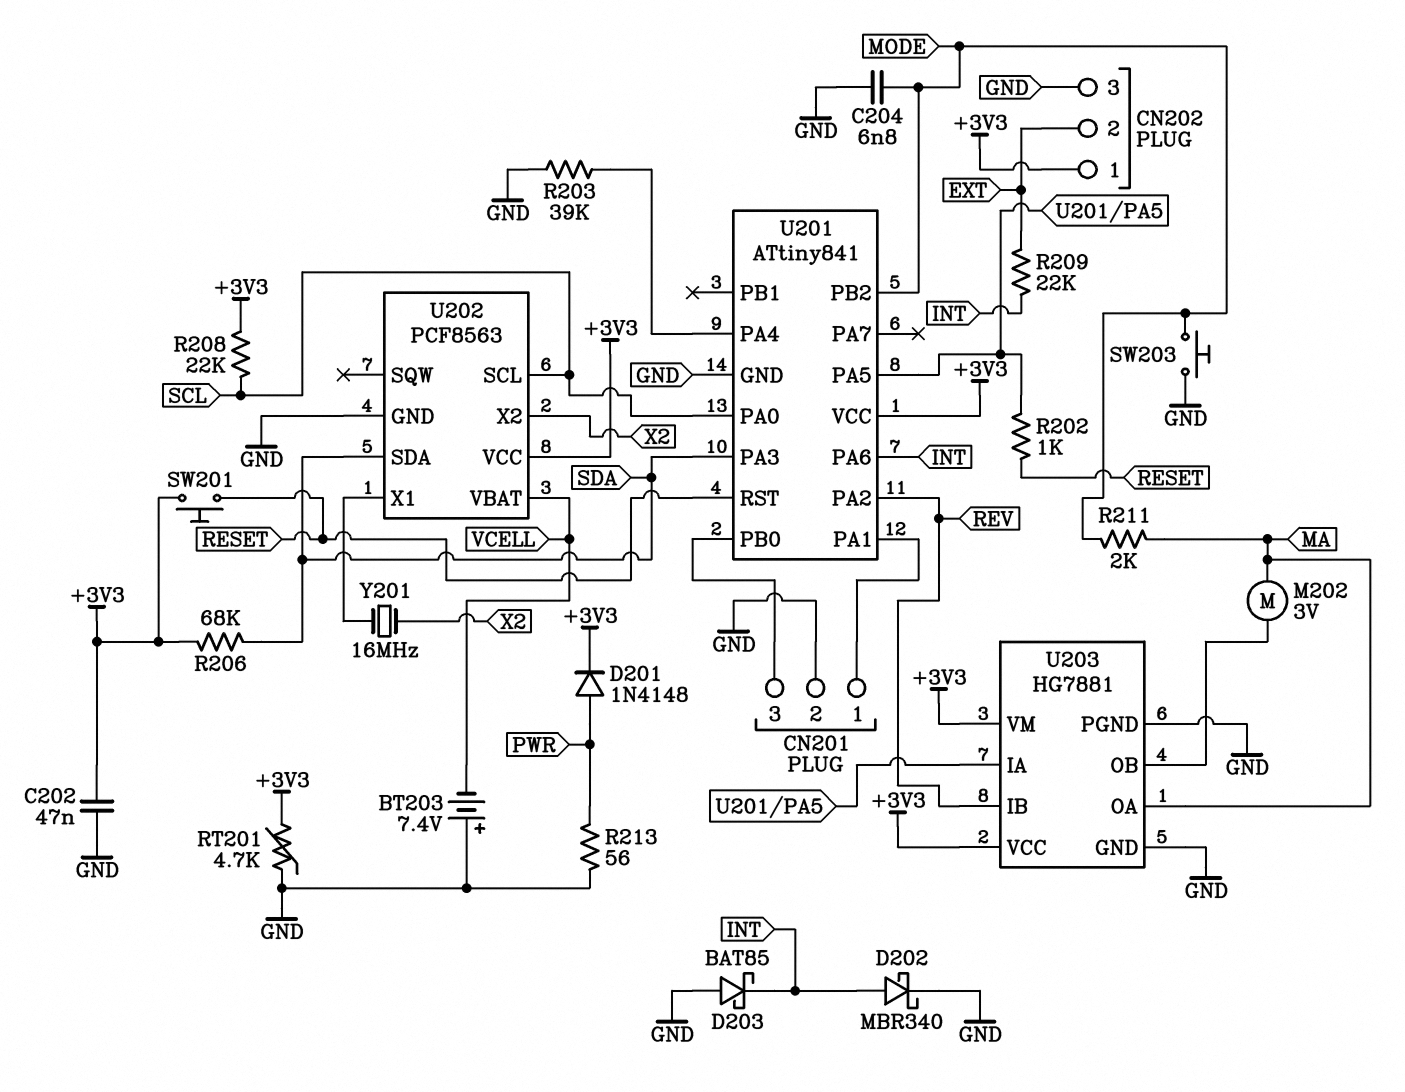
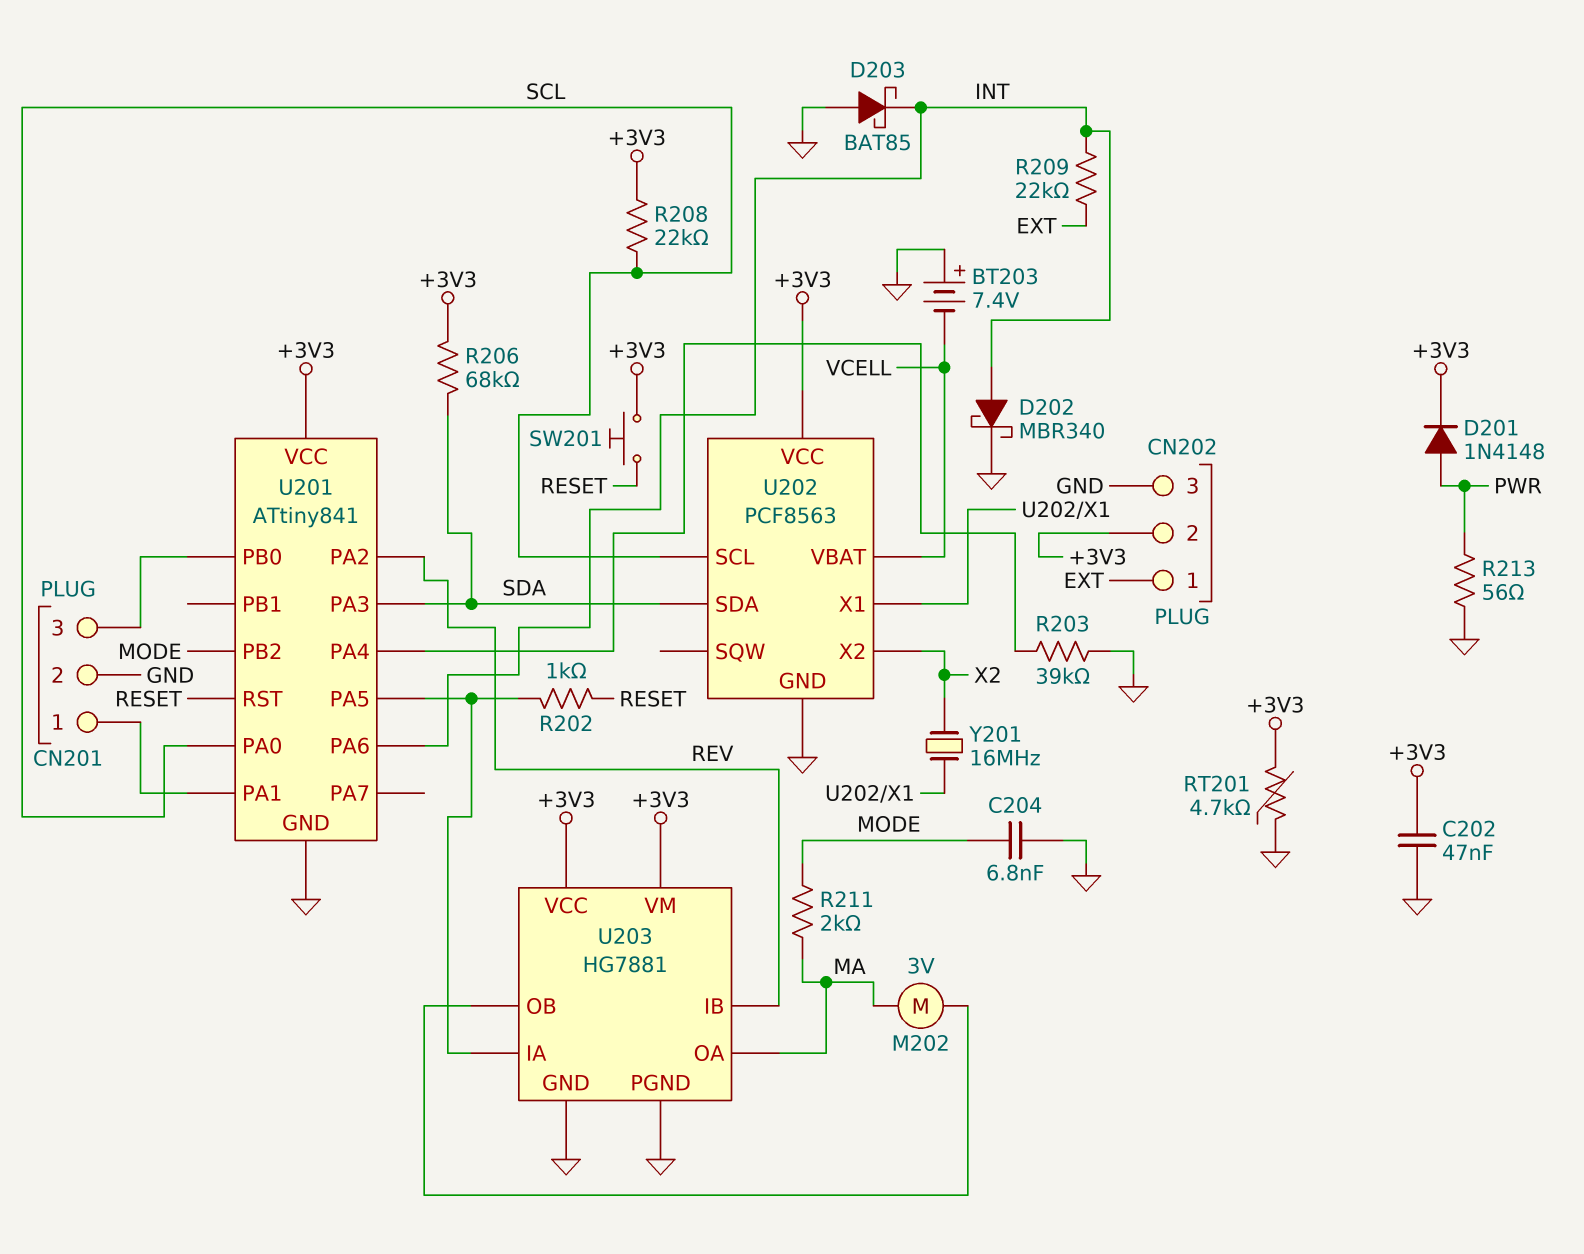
CN202 pin 1: +3V3 -> EXT
CN202 pin 2: EXT -> +3V3
SW203: button (GND, MODE) -> none

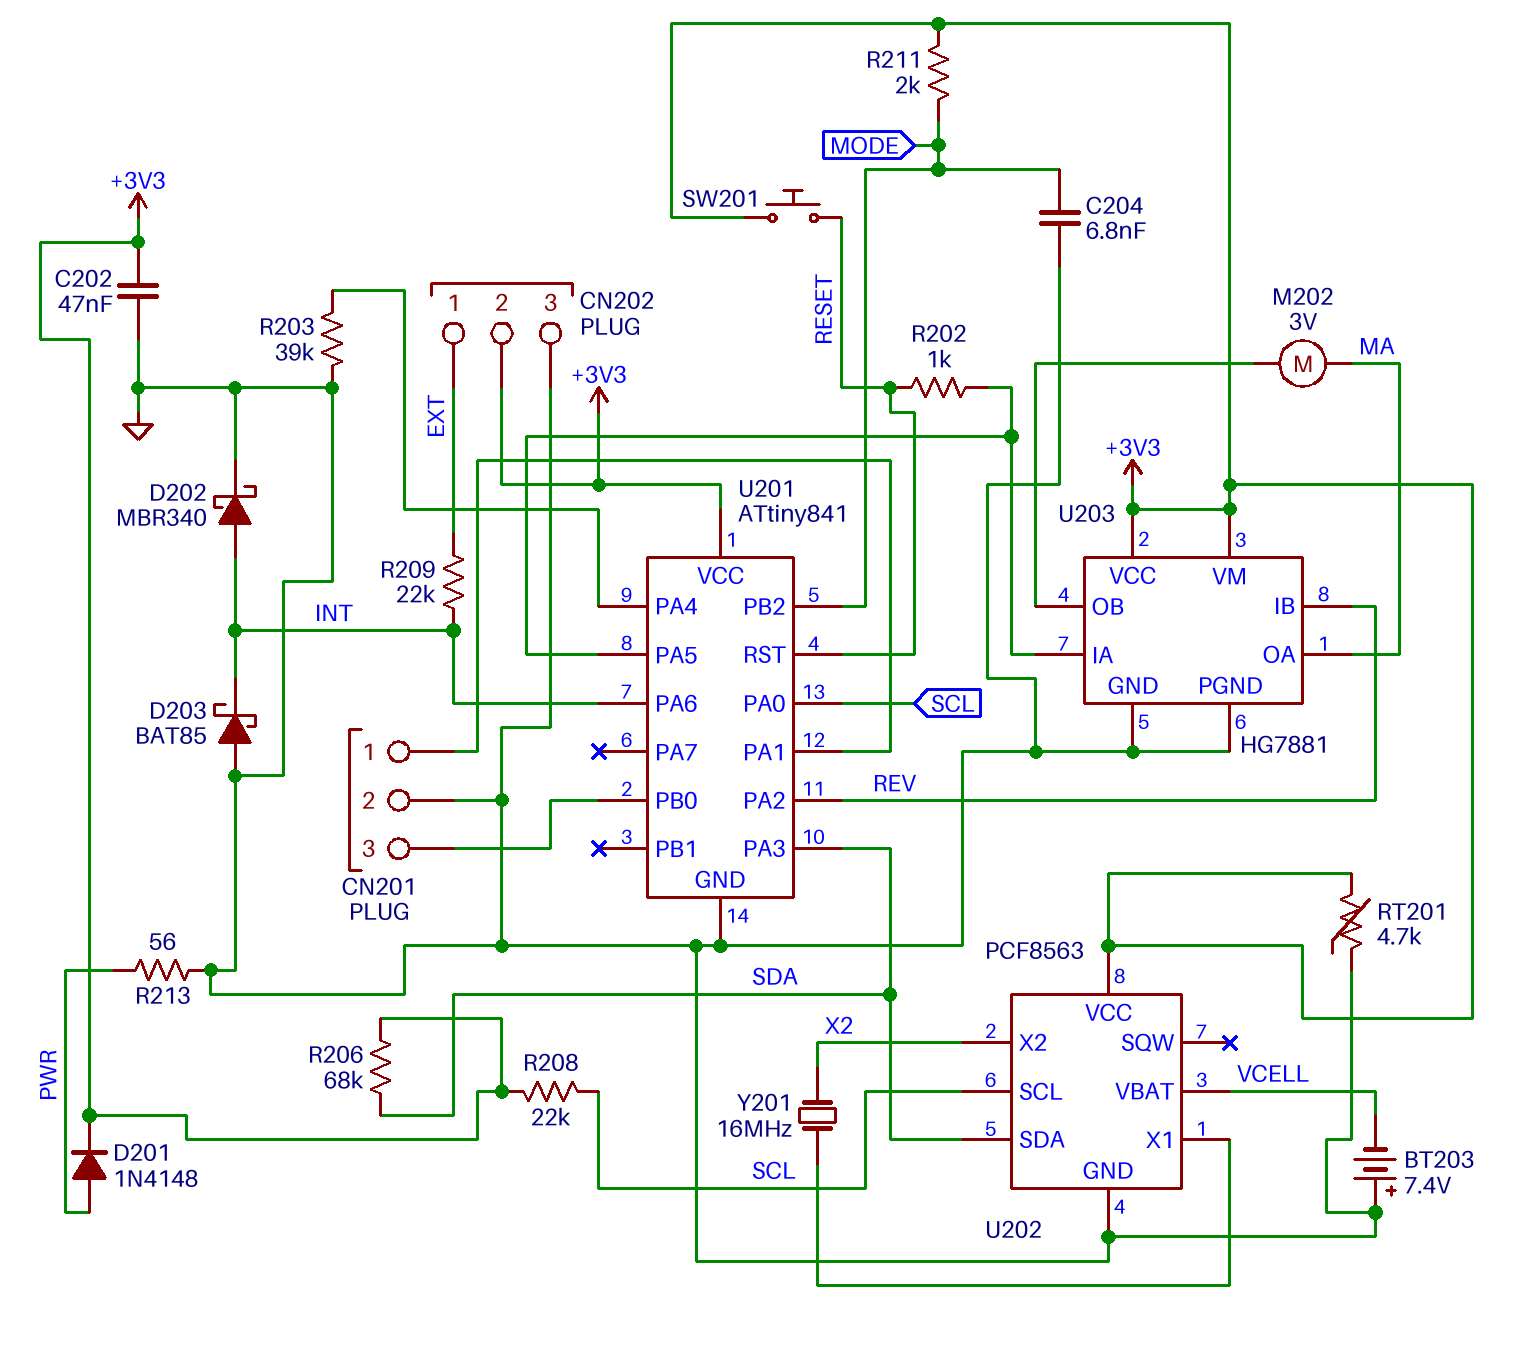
R211: 2k (MA, MODE) -> 2k (+3V3, MODE)

